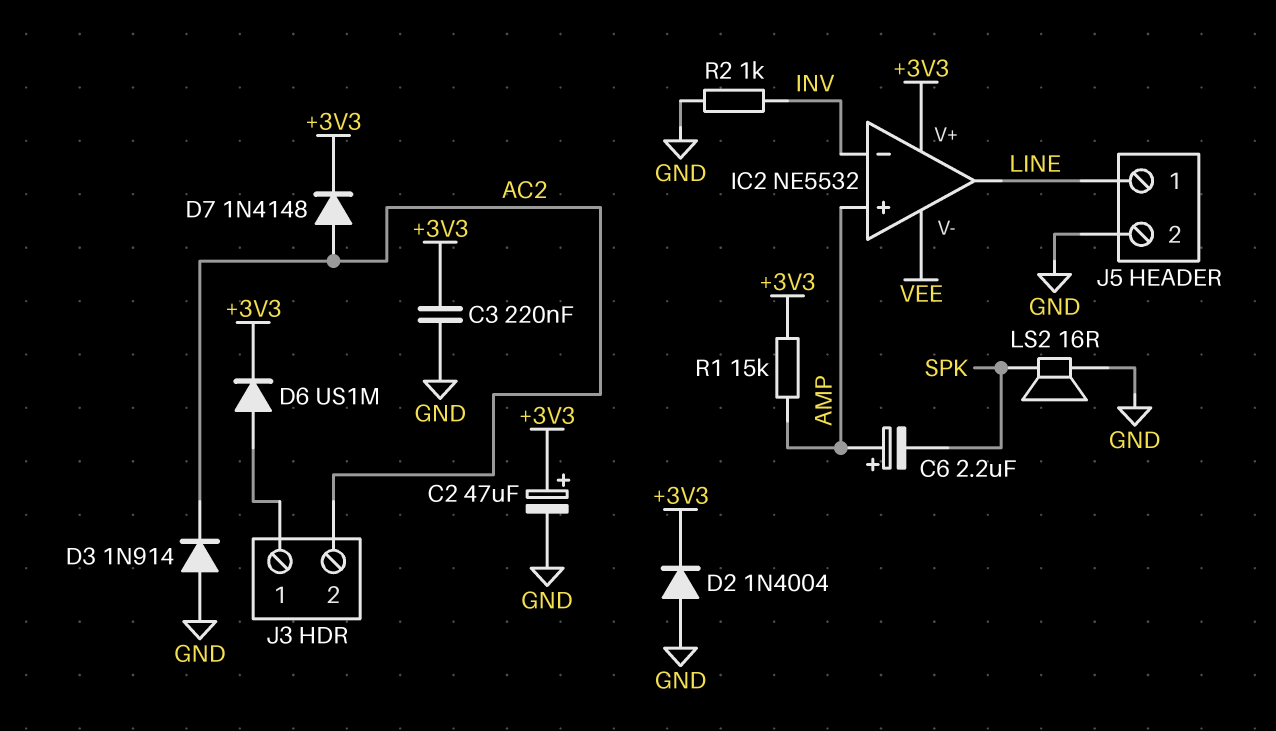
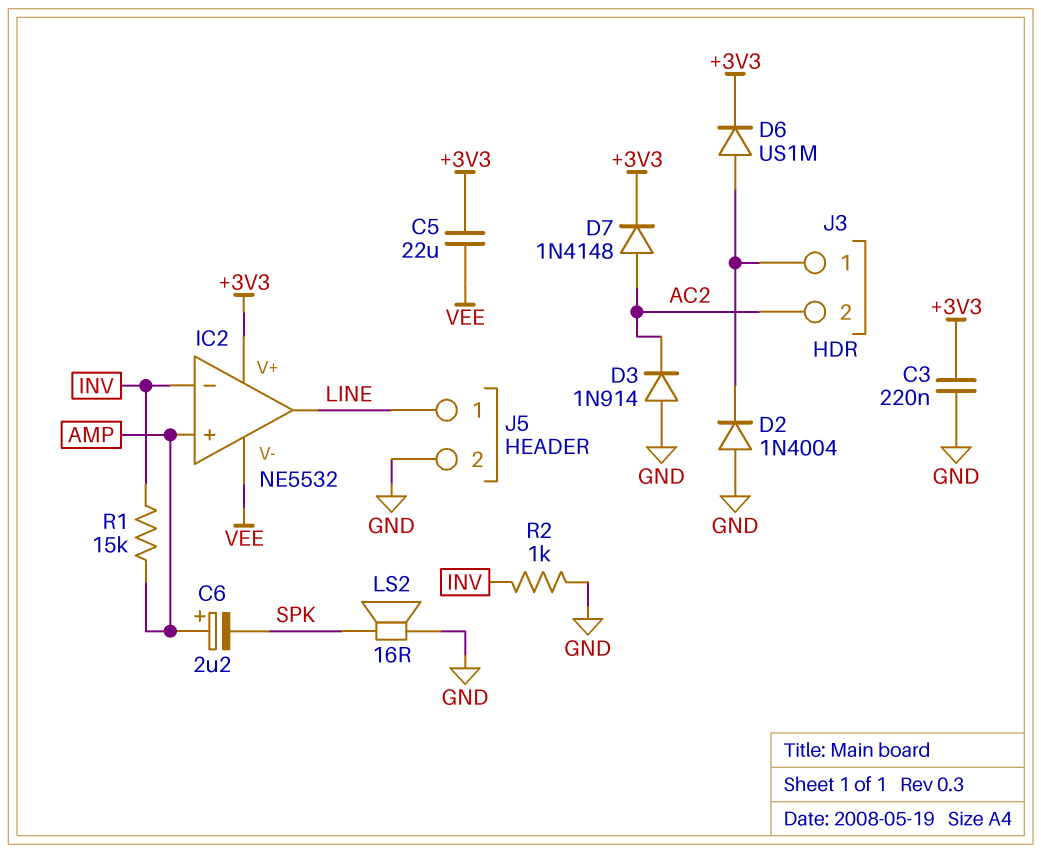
C2: 47uF (plus +3V3, minus GND) -> none
C5: none -> 22uF (+3V3, VEE)
D2: diode 1N4004 (A GND, K +3V3) -> diode 1N4004 (A GND, K J3/1)
R1: 15k (+3V3, AMP) -> 15k (AMP, INV)

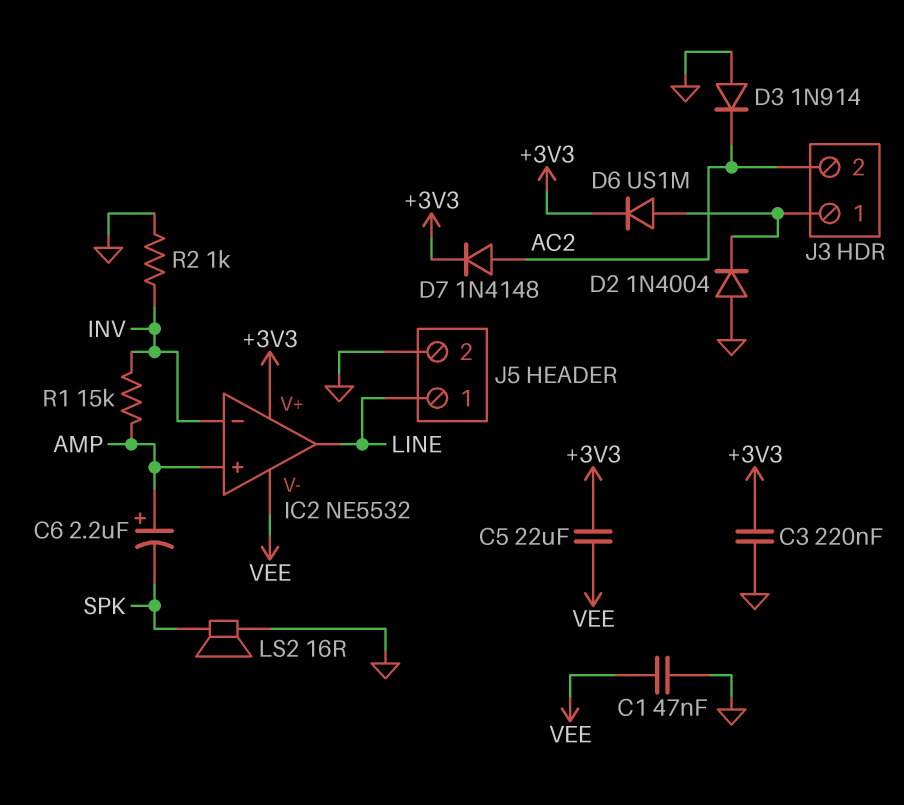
C1: none -> 47nF (GND, VEE)

